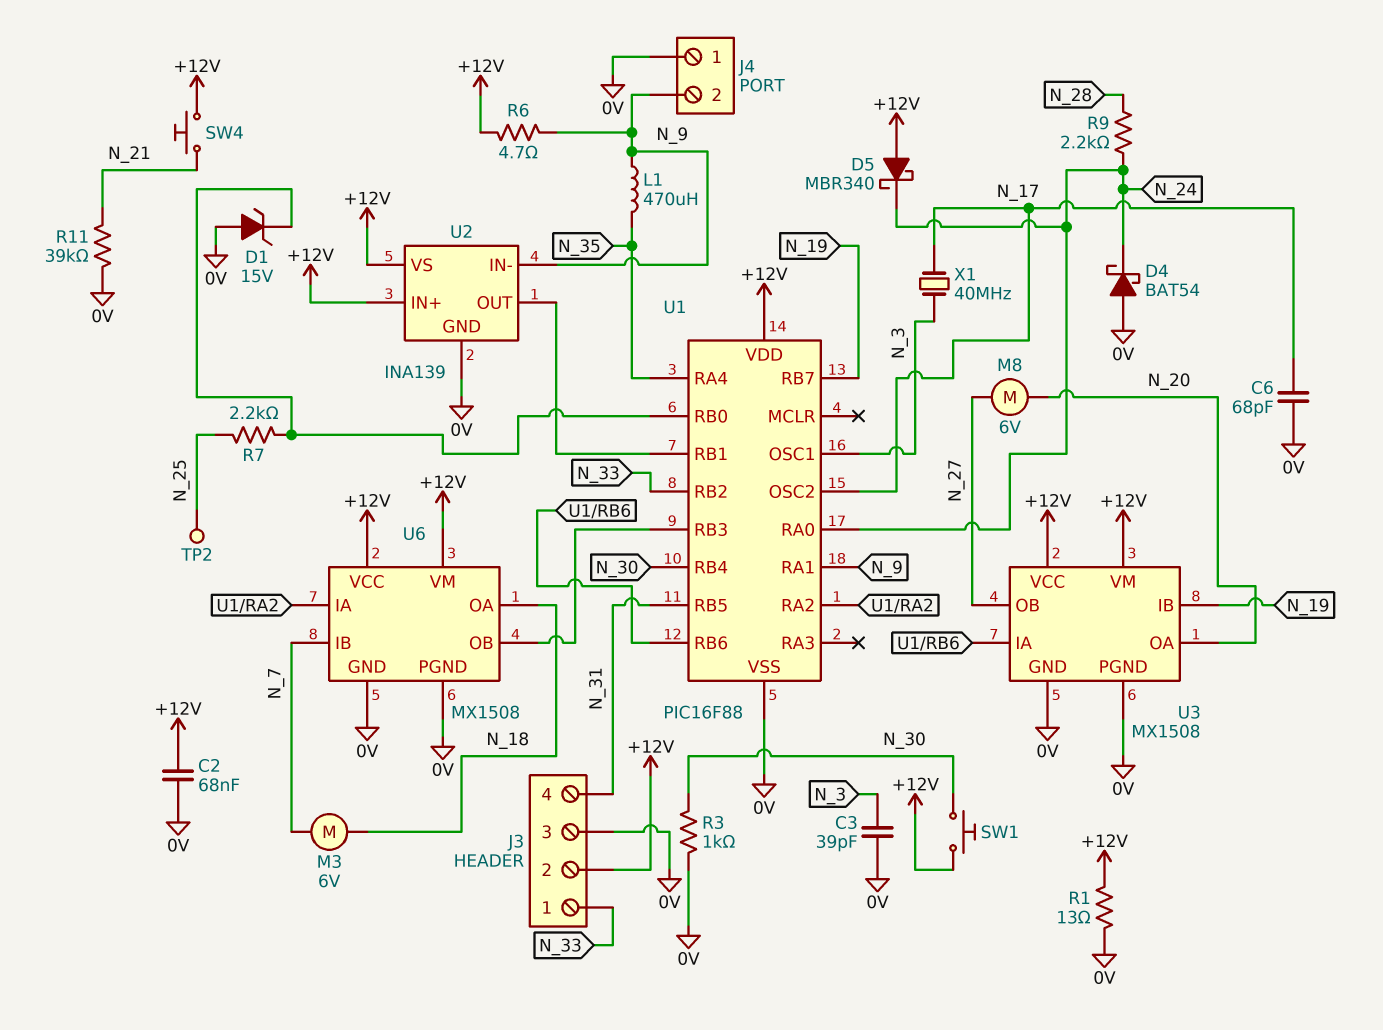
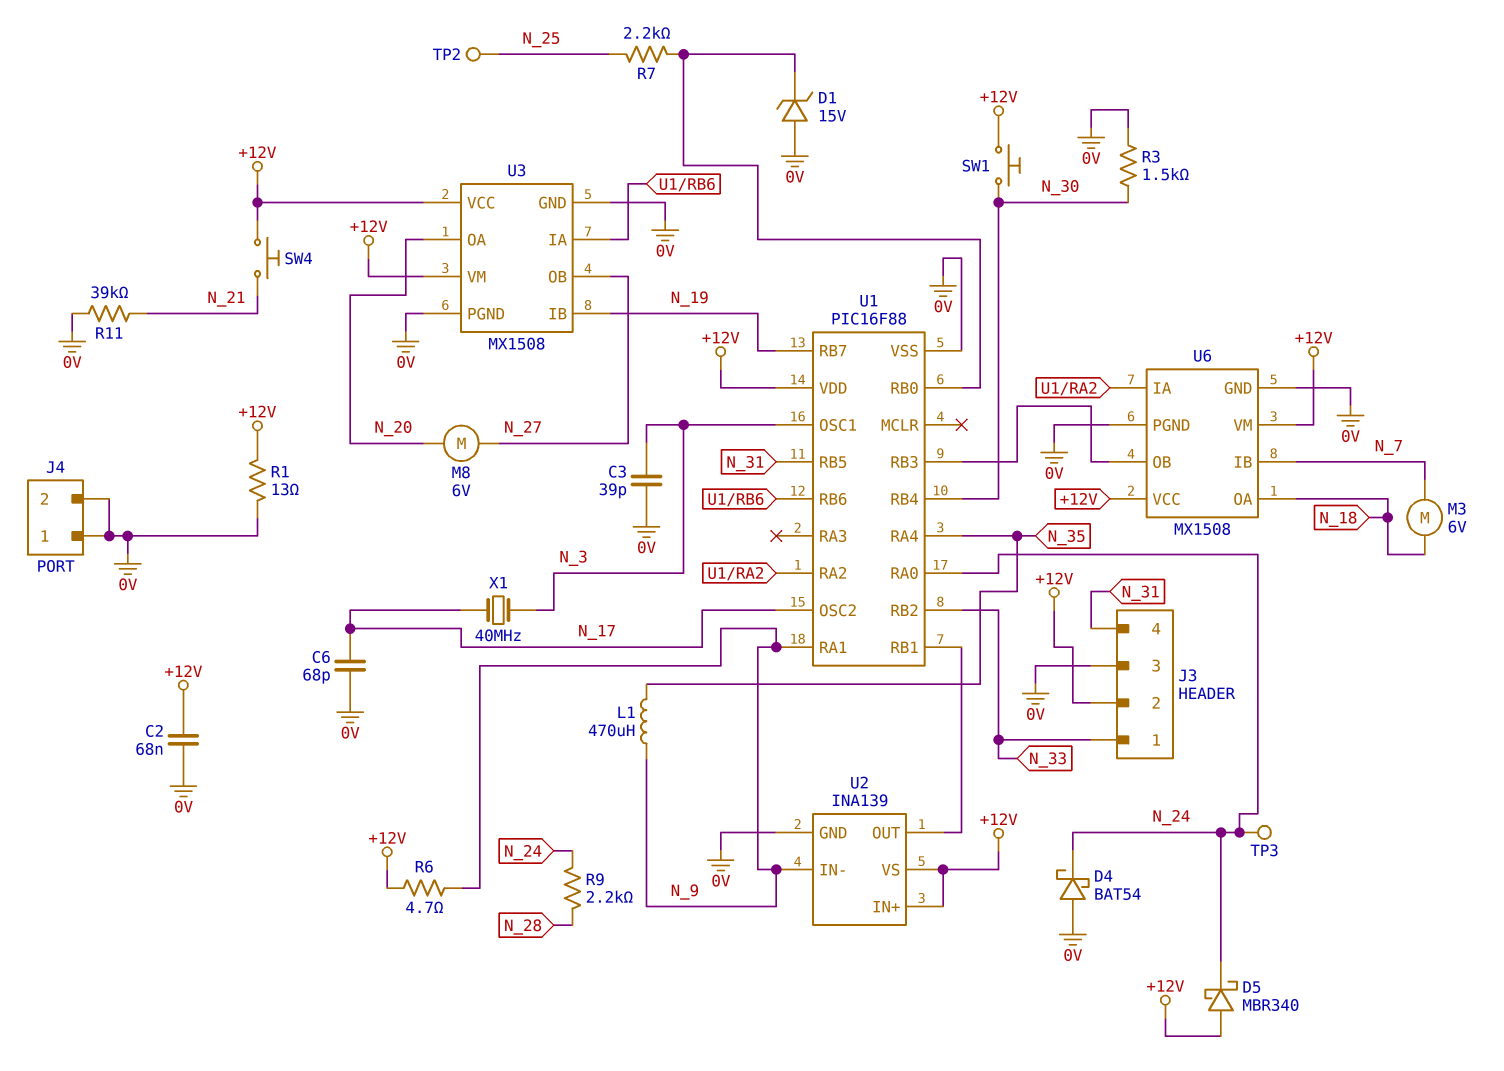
J4 pin 2: N_9 -> 0V
R3: 1k (0V, N_30) -> 1.5k (0V, N_30)
TP3: none -> test point (N_24)

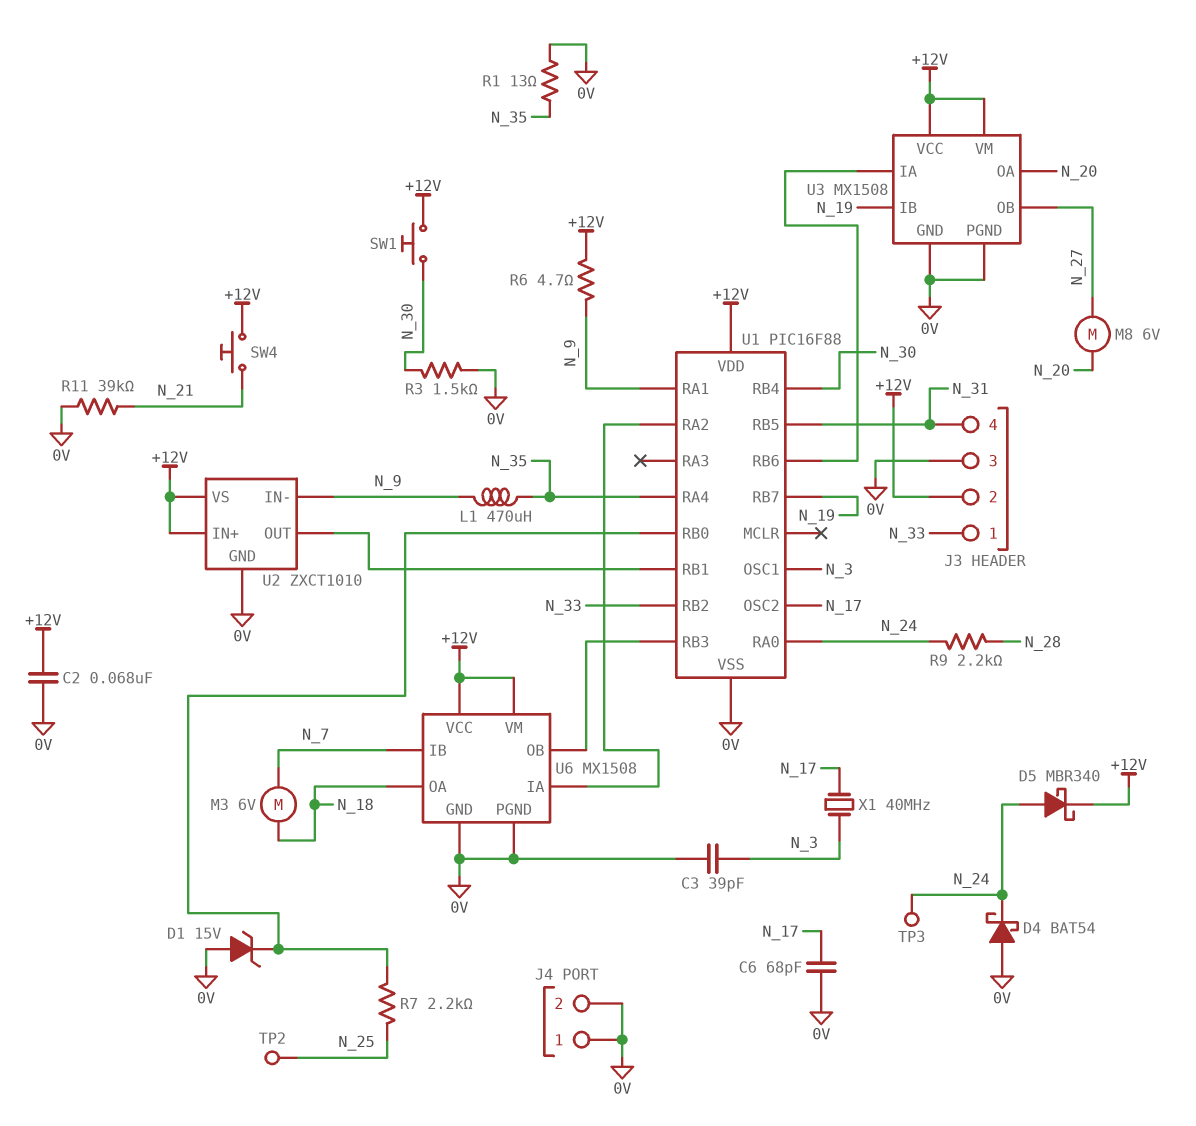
D5: schottky MBR340 (A +12V, K N_24) -> schottky MBR340 (A N_24, K +12V)
R1: 13 (+12V, 0V) -> 13 (0V, N_35)
U2: INA139 -> ZXCT1010

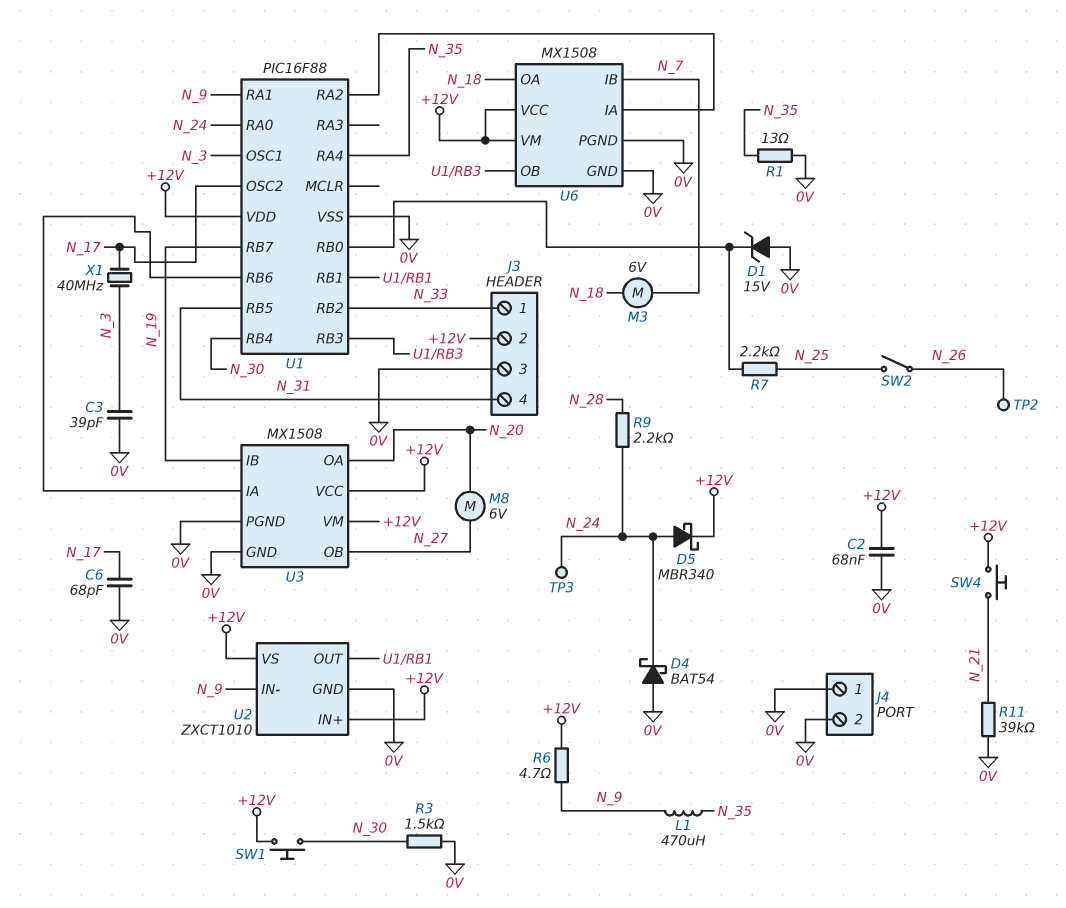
SW2: none -> switch (N_25, N_26)
TP2: test point (N_25) -> test point (N_26)

